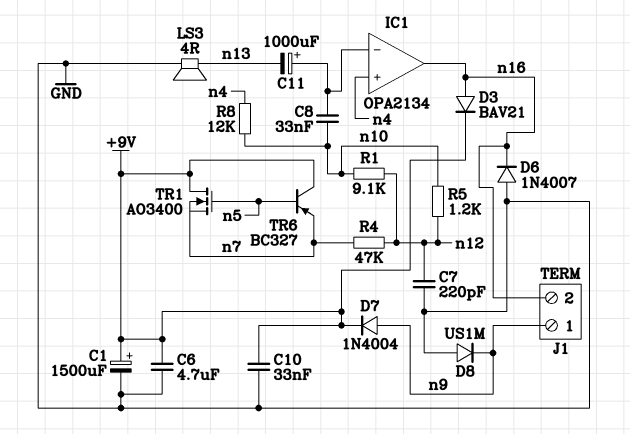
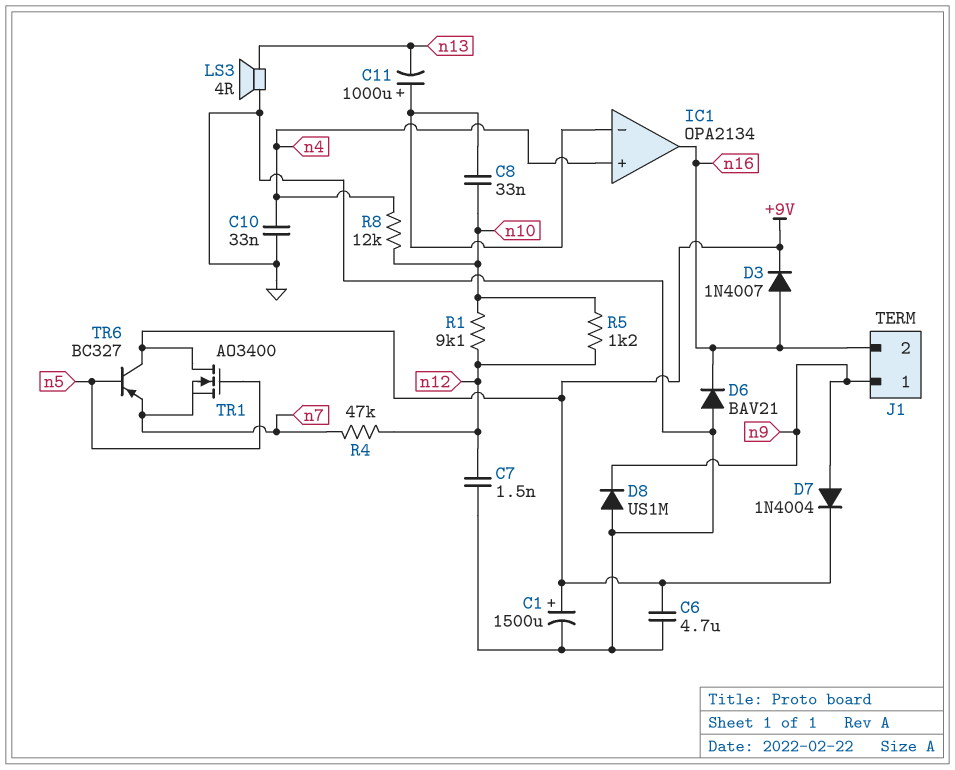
C7: 220pF (GND, n12) -> 1.5nF (GND, n12)
C10: 33nF (+9V, GND) -> 33nF (GND, n4)
D3: diode BAV21 (A n16, K +9V) -> diode 1N4007 (A n16, K +9V)
D6: diode 1N4007 (A GND, K n16) -> diode BAV21 (A GND, K n16)

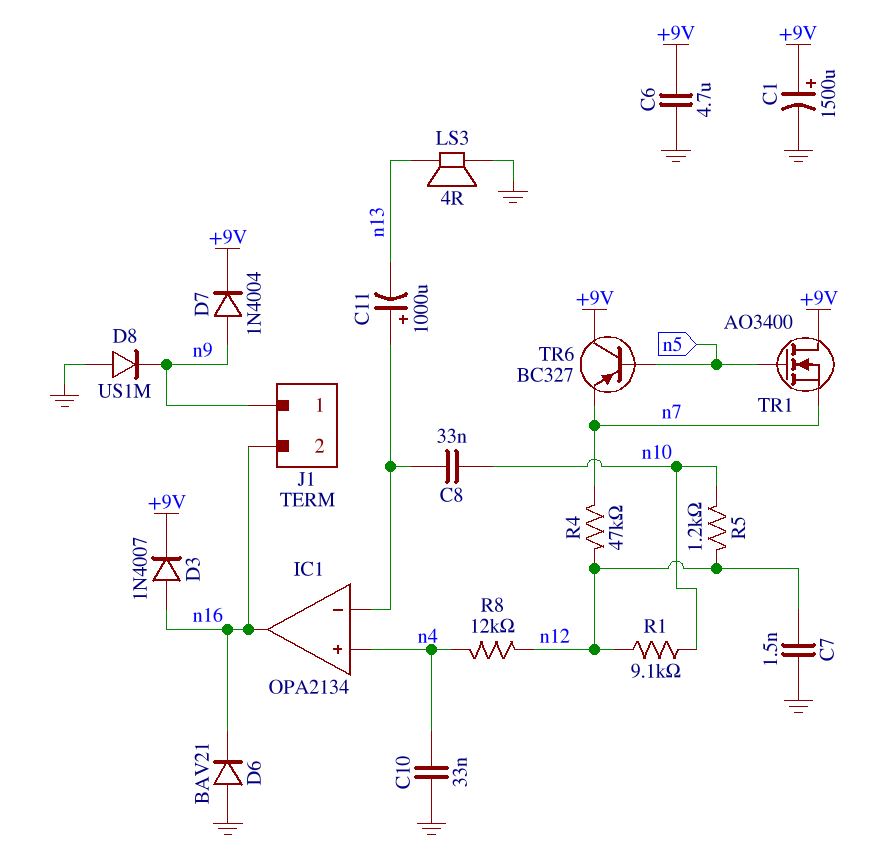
R8: 12k (n4, n10) -> 12k (n4, n12)

